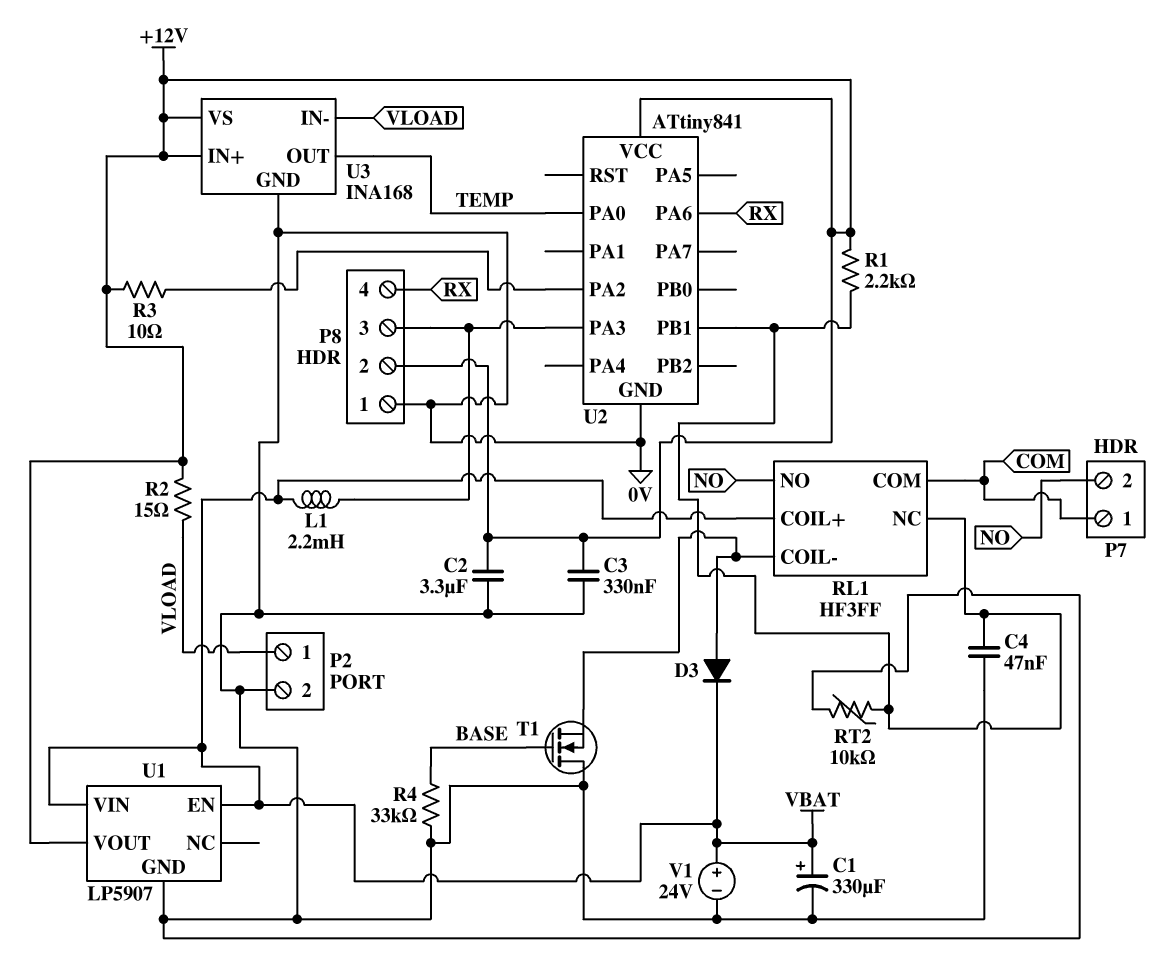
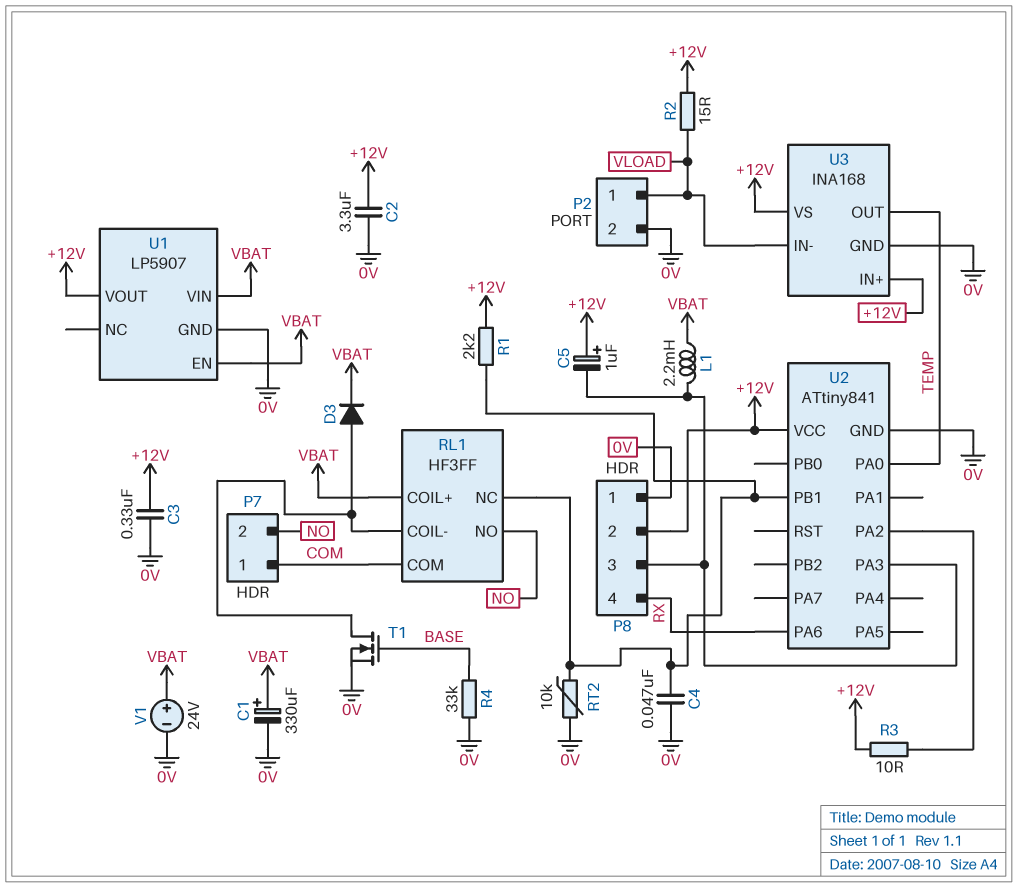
C5: none -> 1uF (plus +12V, minus P8/3)
T1: NMOS (G BASE, D 0V, S RL1/COIL-) -> NMOS (G BASE, D RL1/COIL-, S 0V)

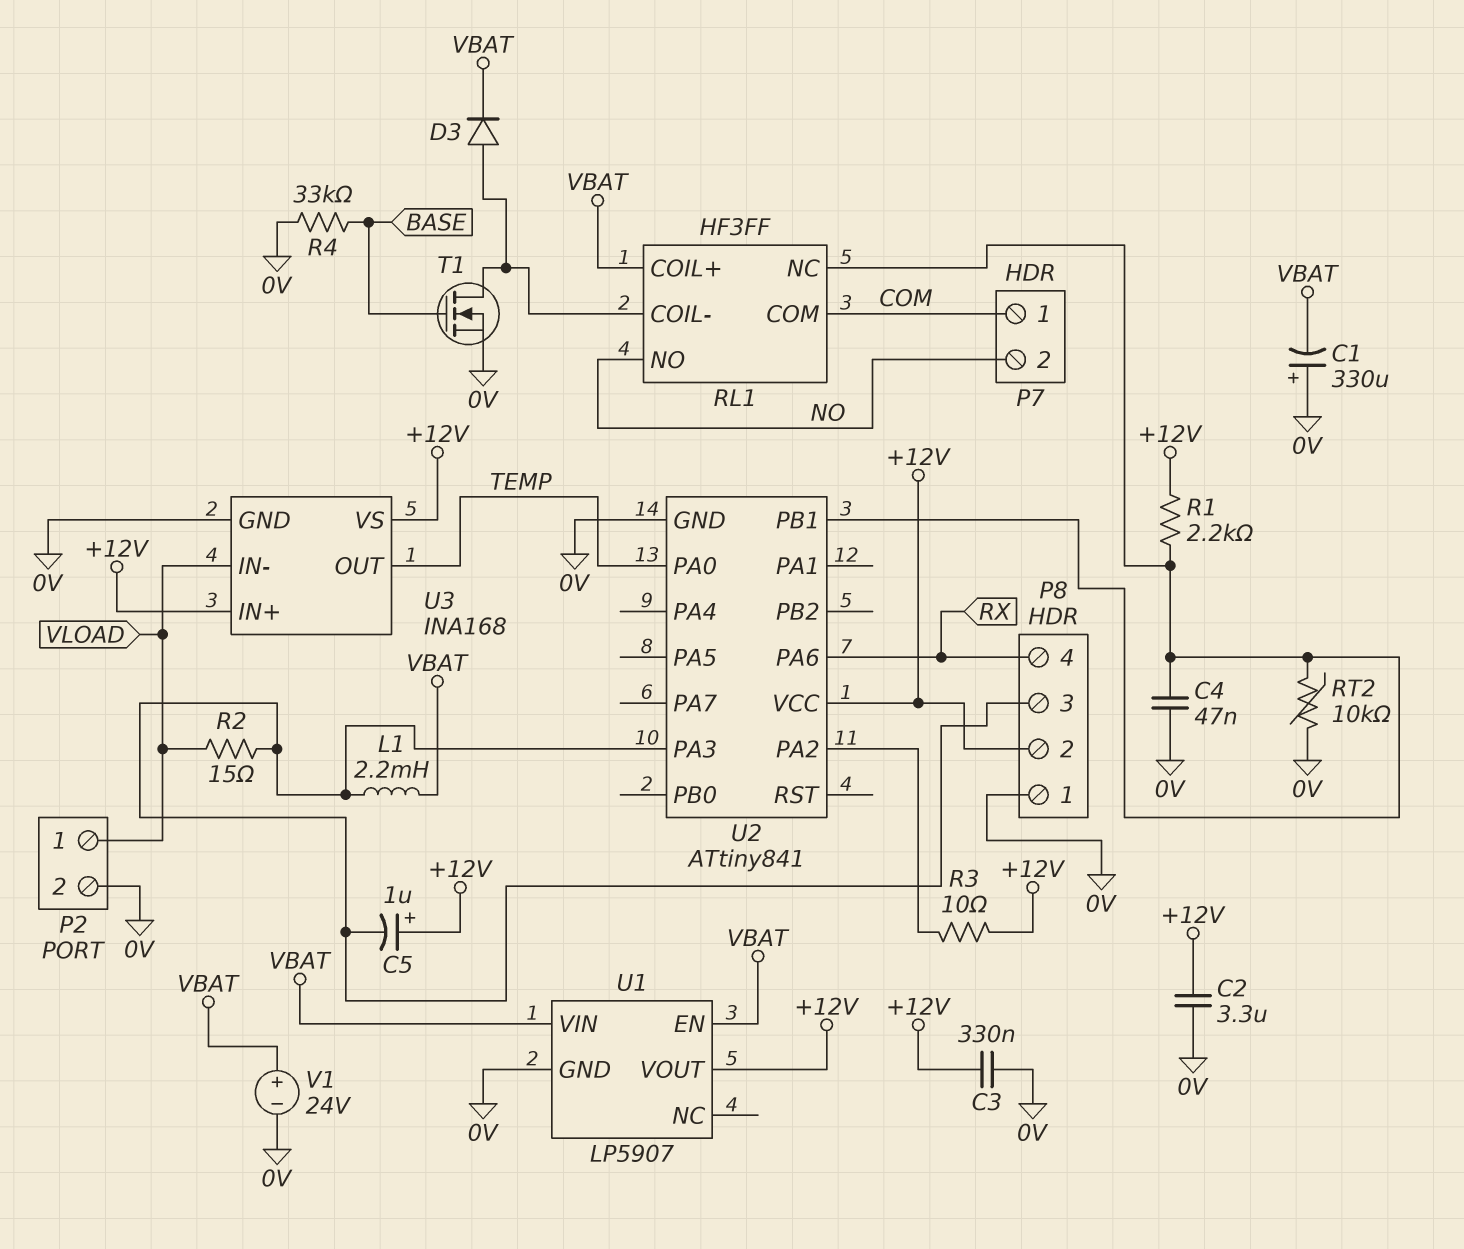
C1: 330uF (plus VBAT, minus 0V) -> 330uF (plus 0V, minus VBAT)
R2: 15 (+12V, VLOAD) -> 15 (P8/3, VLOAD)

